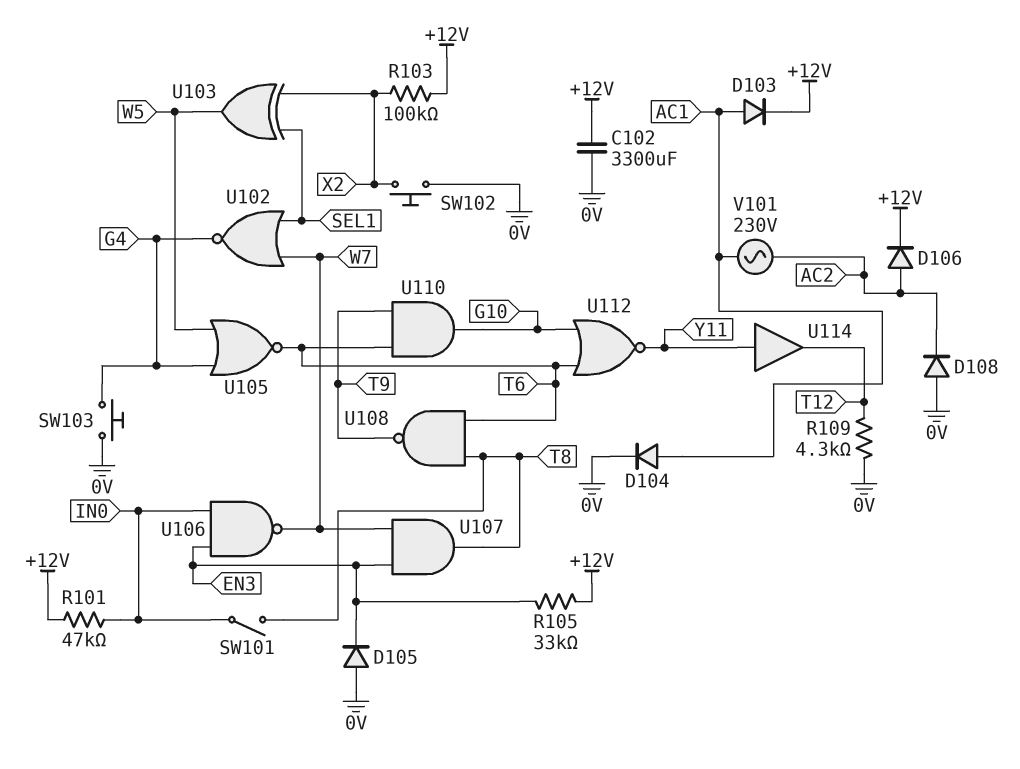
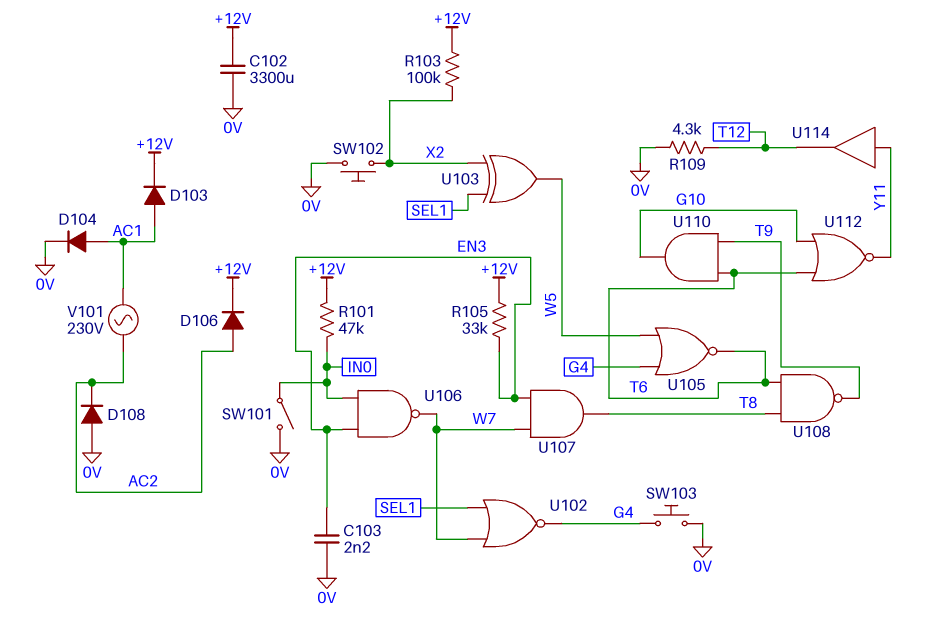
C103: none -> 2.2nF (0V, EN3)
D105: diode (A 0V, K EN3) -> none
SW101: switch (IN0, T8) -> switch (0V, IN0)

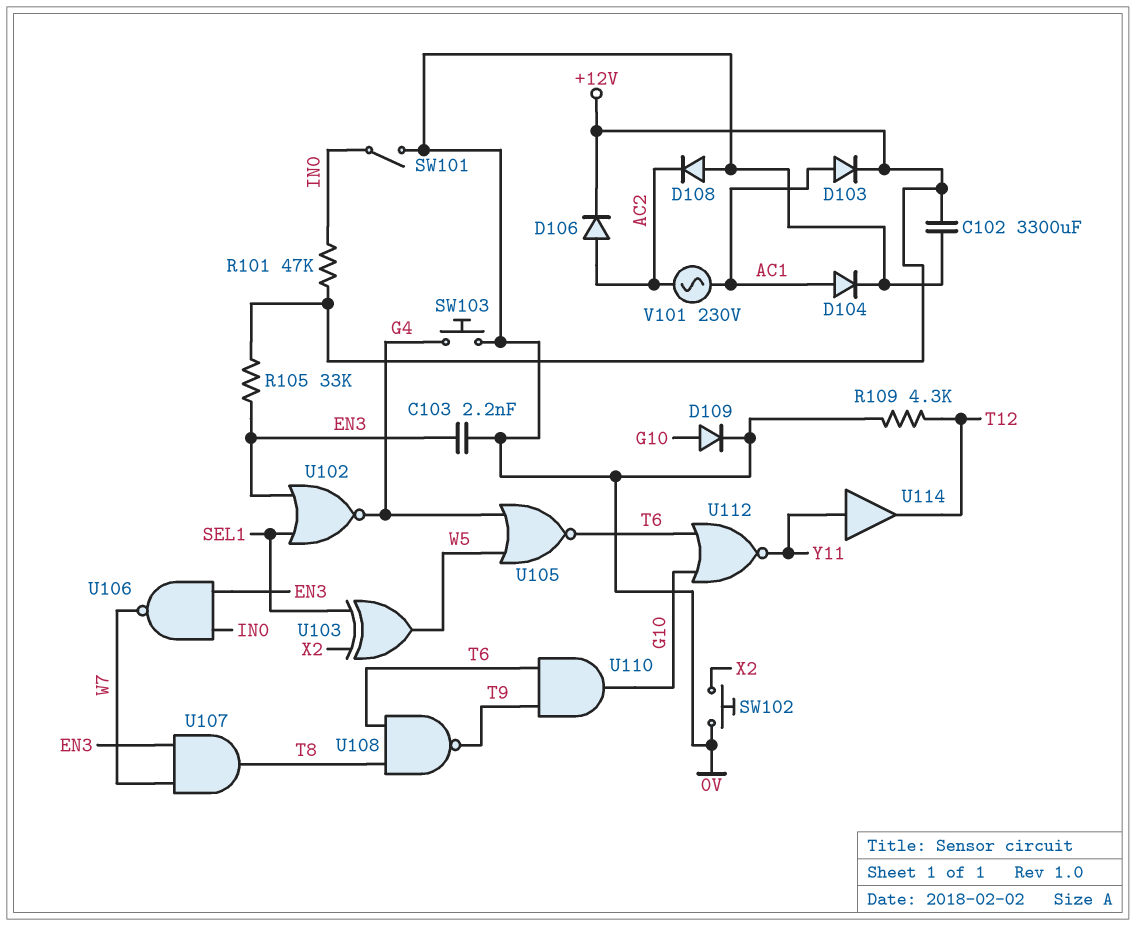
D109: none -> diode (A G10, K 0V)
R103: 100k (+12V, X2) -> none
U102: NOR (in SEL1, in W7, out G4) -> NOR (in EN3, in SEL1, out G4)

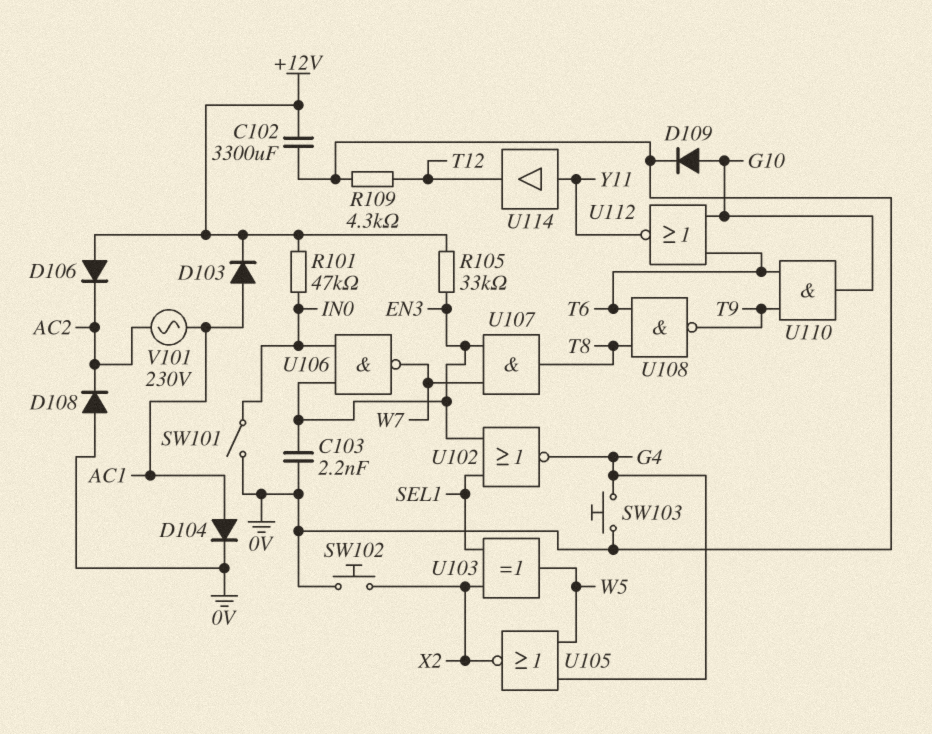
D106: diode (A AC2, K +12V) -> diode (A +12V, K AC2)
U105: NOR (in G4, in W5, out T6) -> NOR (in G4, in W5, out X2)

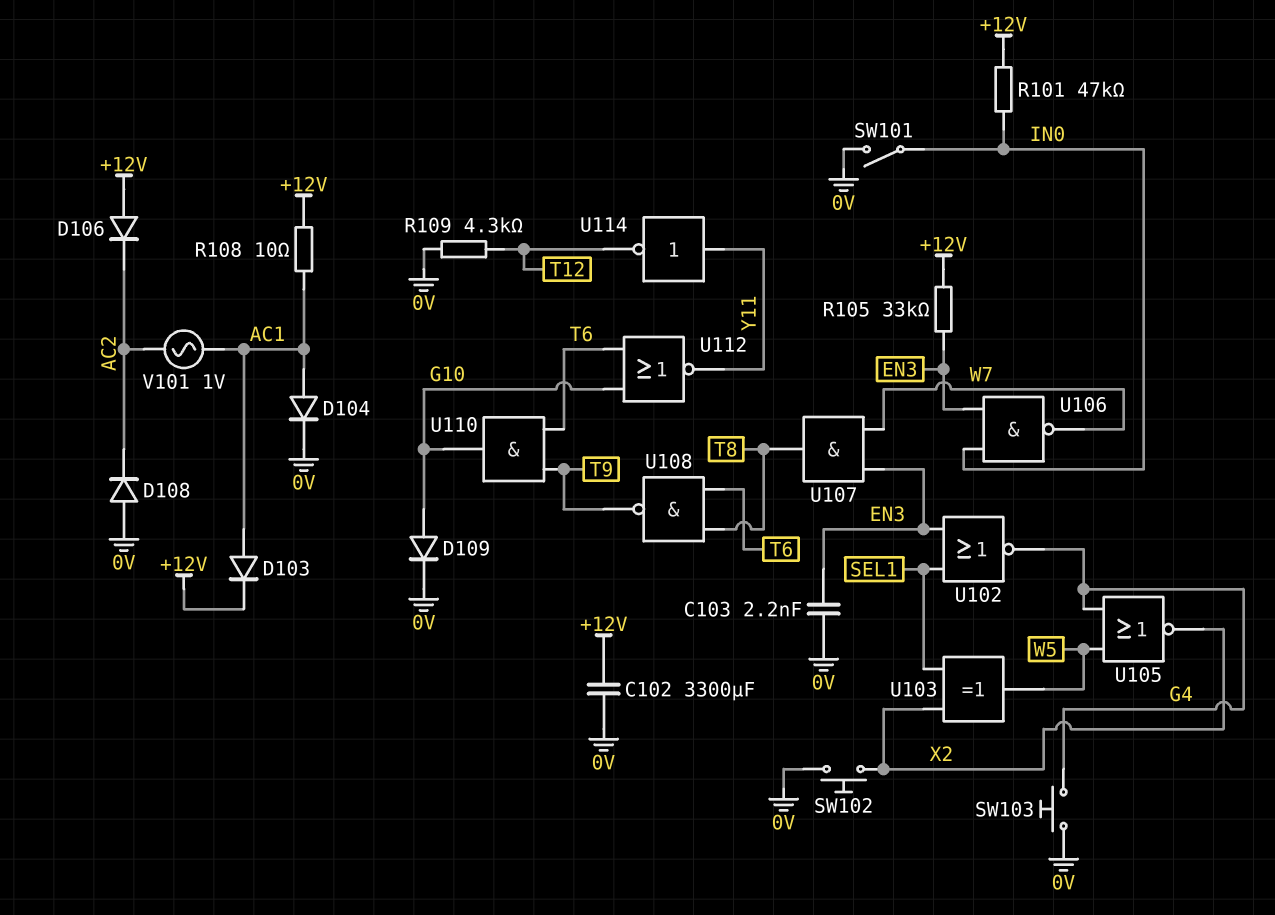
R108: none -> 10 (+12V, AC1)
U114: buffer (in Y11, out T12) -> NOT (in Y11, out T12)
V101: AC 230V (AC1, AC2) -> AC 1V (AC1, AC2)

